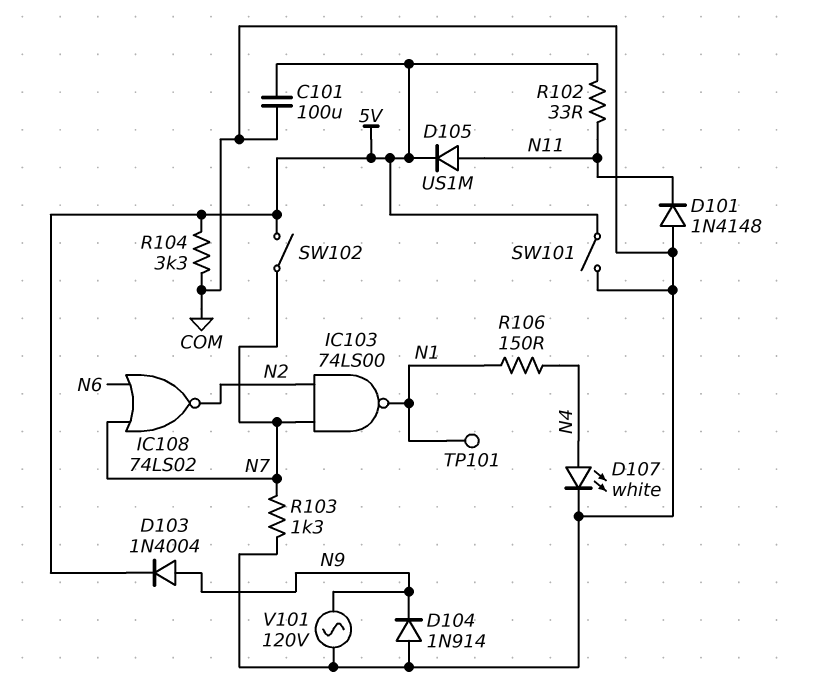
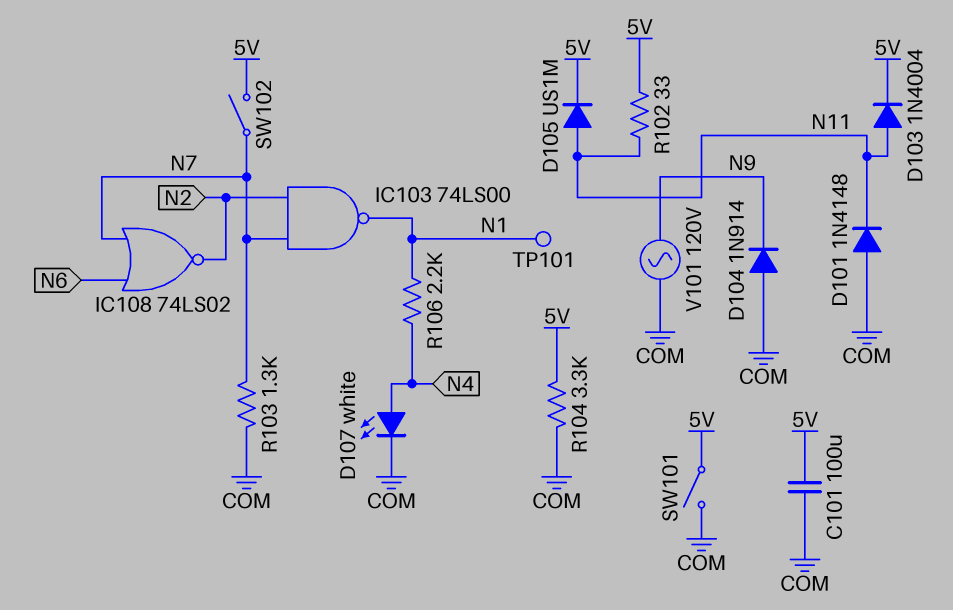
D103: diode 1N4004 (A N9, K 5V) -> diode 1N4004 (A N11, K 5V)
R106: 150 (N1, N4) -> 2.2k (N1, N4)

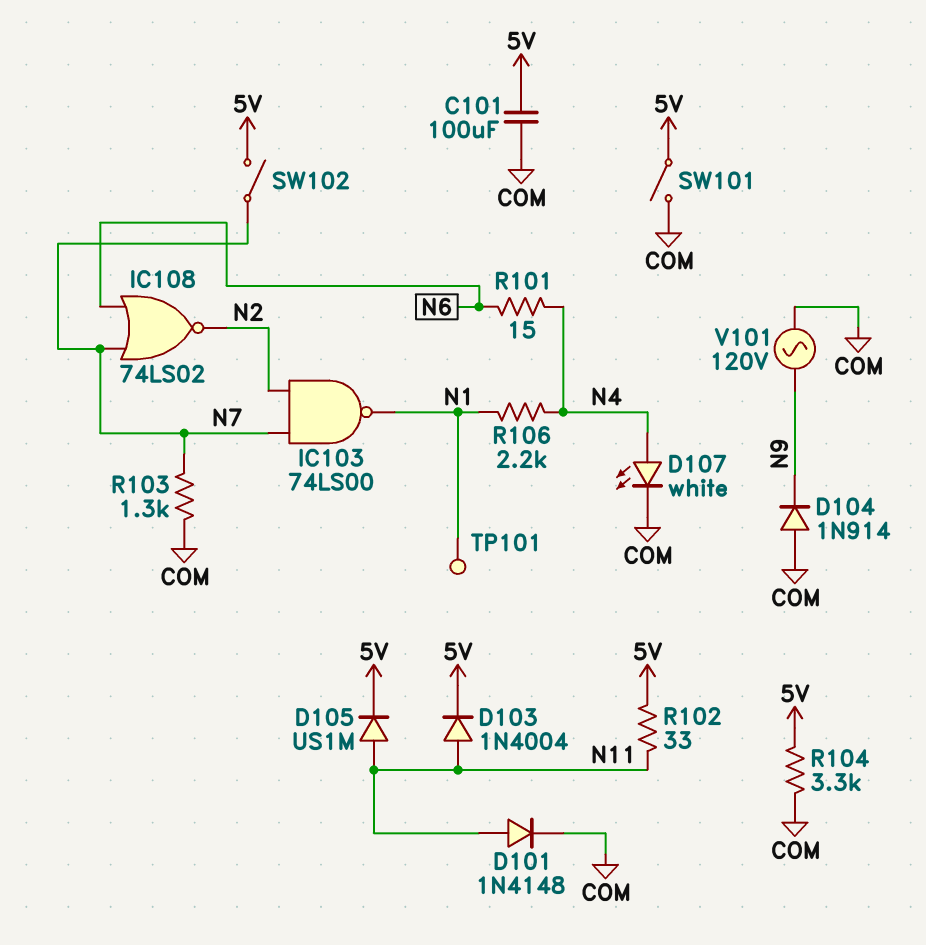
D101: diode 1N4148 (A COM, K N11) -> diode 1N4148 (A N11, K COM)
R101: none -> 15 (N4, N6)

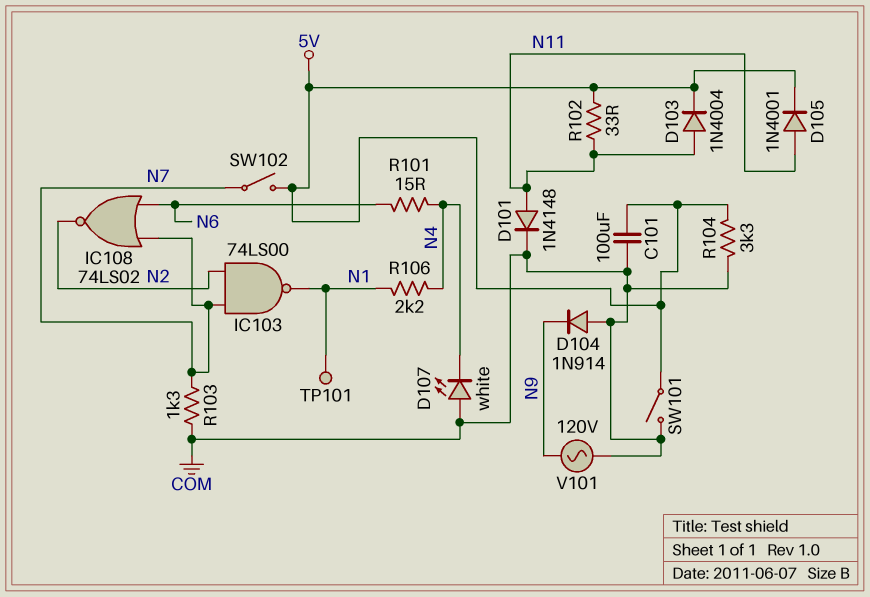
D105: diode US1M (A N11, K 5V) -> diode 1N4001 (A N11, K 5V)
D107: LED white (A N4, K COM) -> LED white (A COM, K N4)

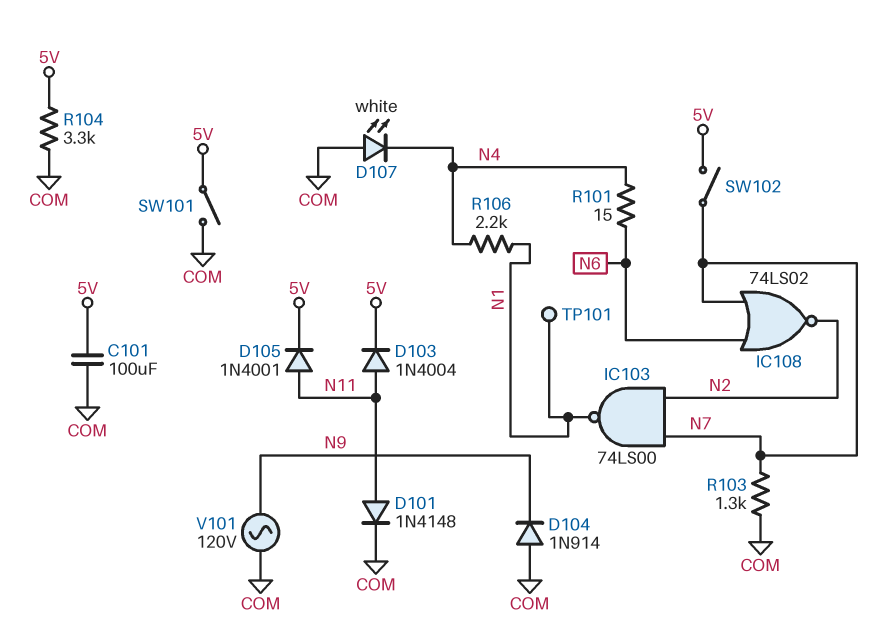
R102: 33 (5V, N11) -> none

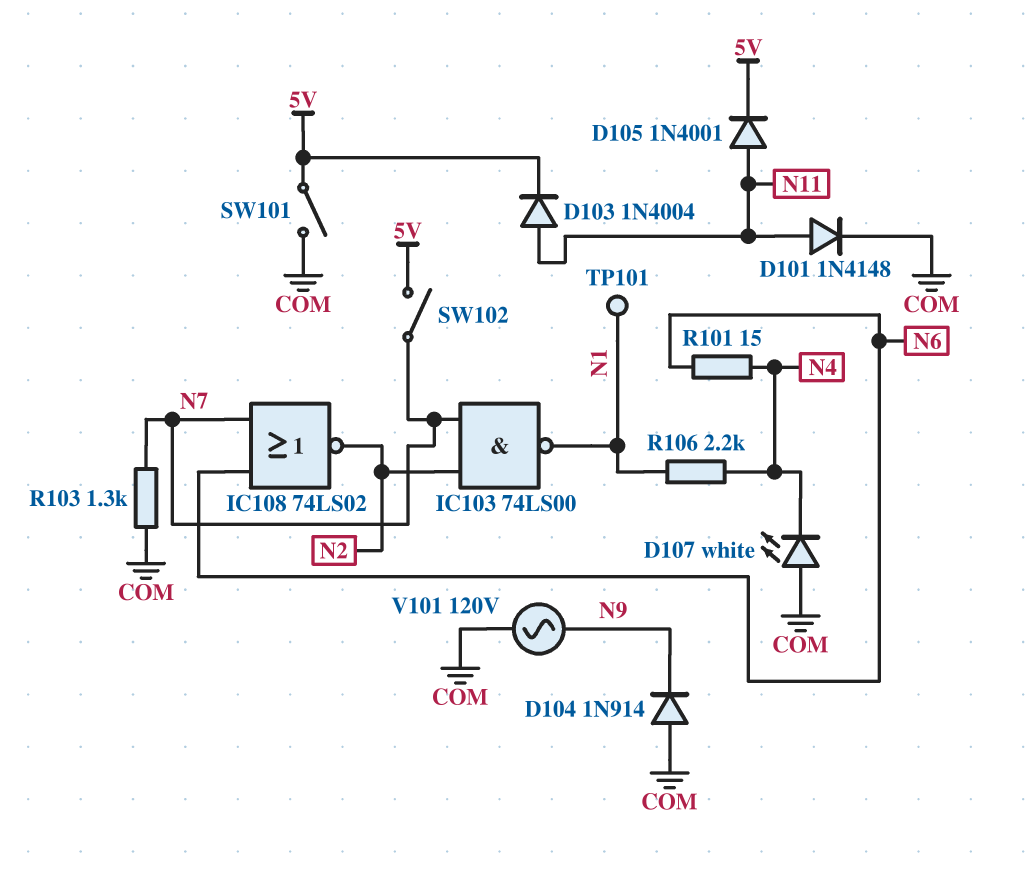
C101: 100uF (5V, COM) -> none
R104: 3.3k (5V, COM) -> none

